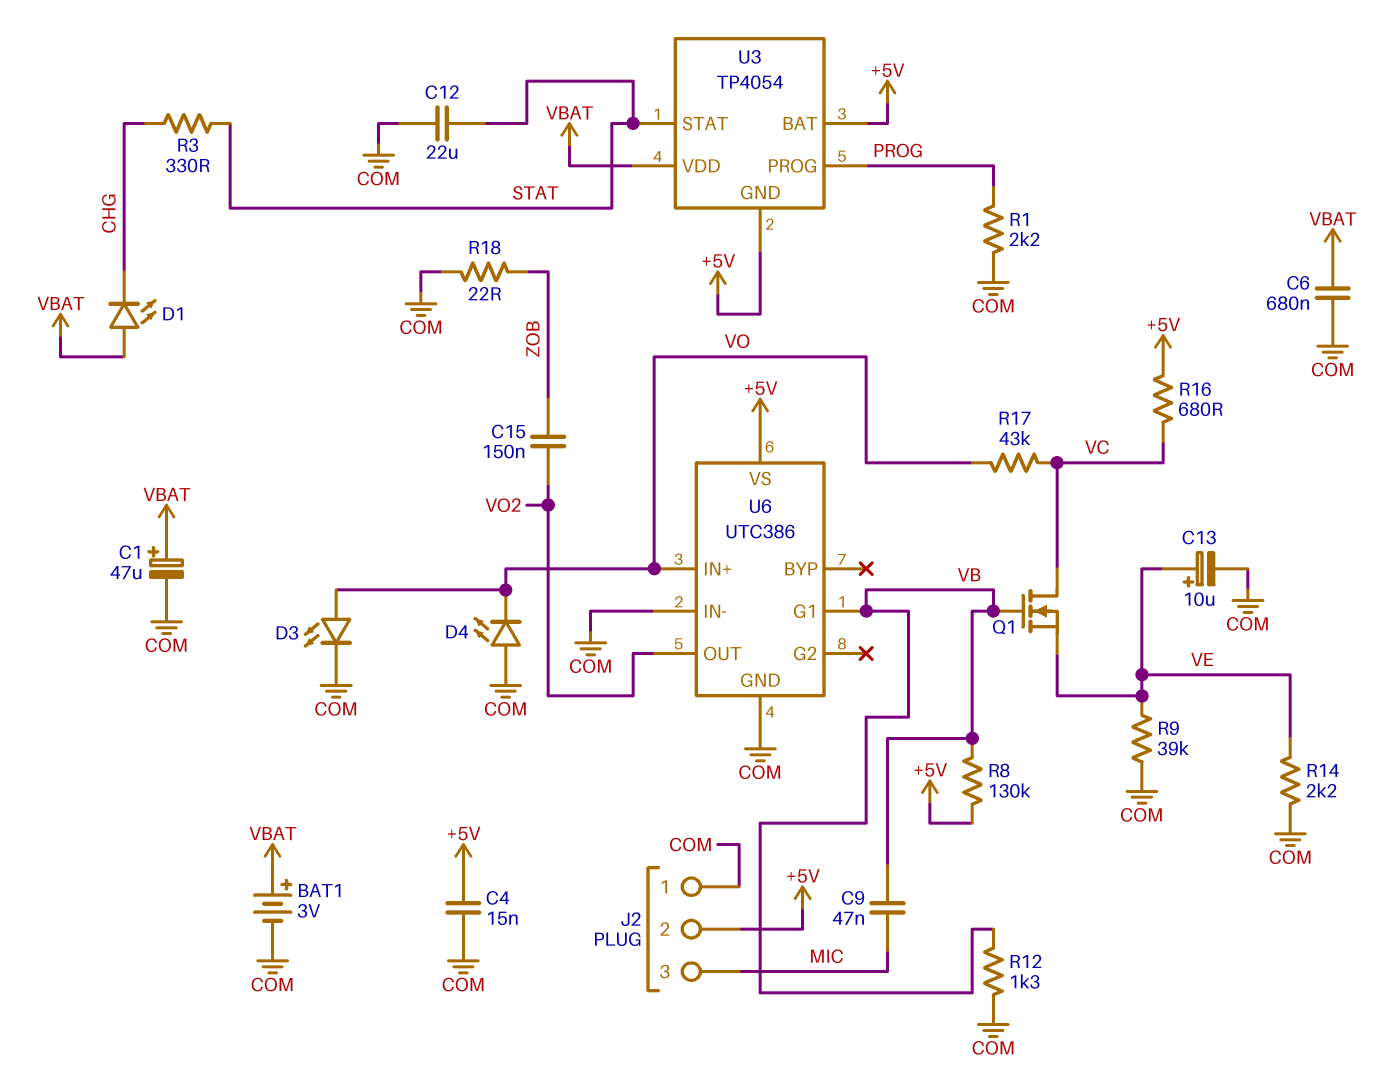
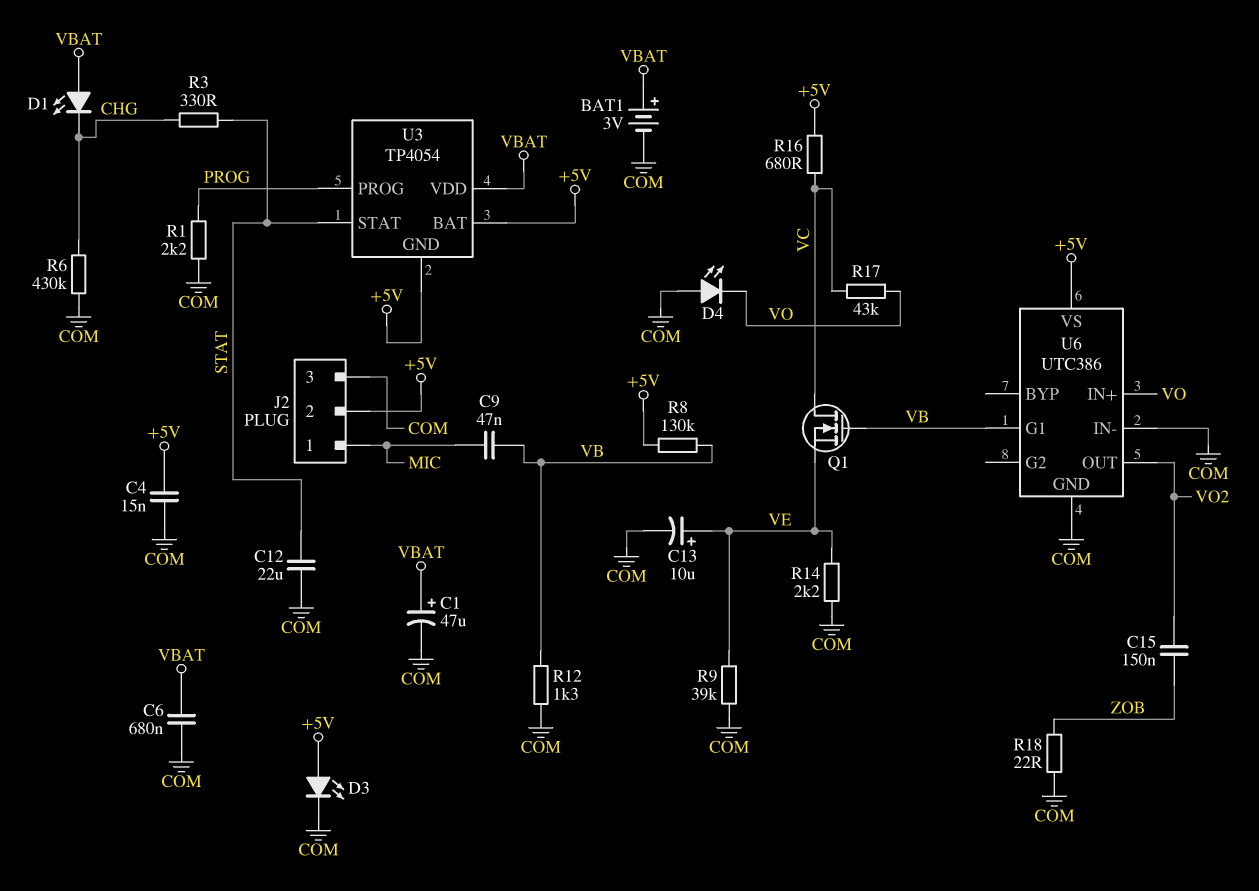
D3: LED (A VO, K COM) -> LED (A +5V, K COM)
J2 pin 1: COM -> MIC
J2 pin 3: MIC -> COM
R6: none -> 430k (CHG, COM)

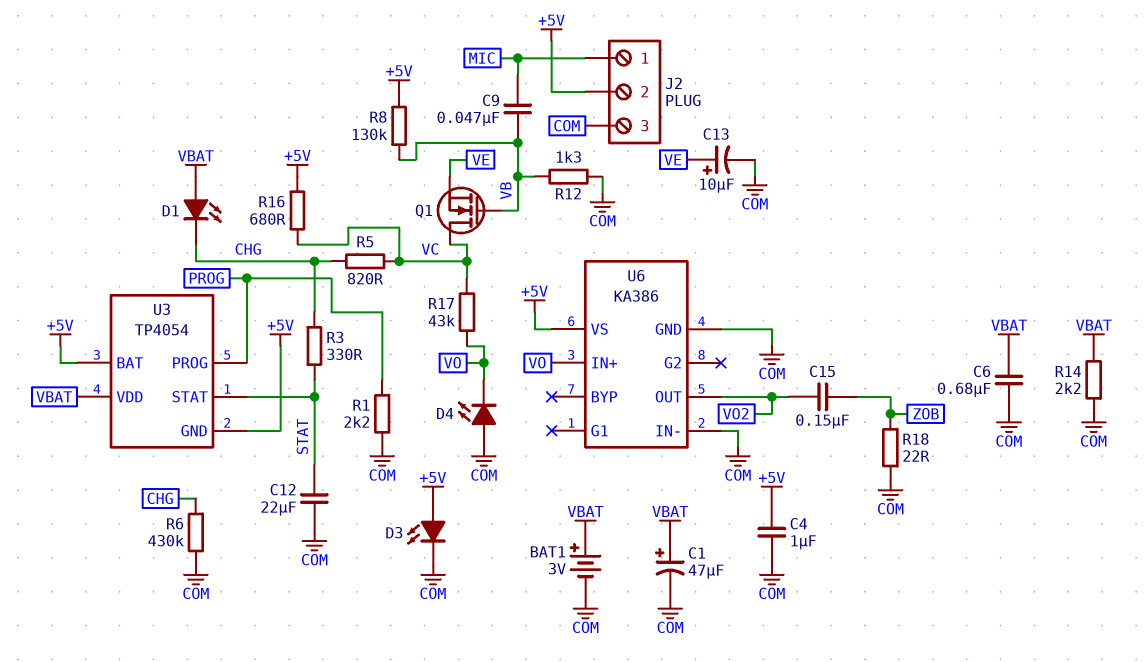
C4: 15nF (+5V, COM) -> 1uF (+5V, COM)
R5: none -> 820 (CHG, VC)
R9: 39k (COM, VE) -> none
R14: 2.2k (COM, VE) -> 2.2k (COM, VBAT)
U6: UTC386 -> KA386
U6 pin G1: VB -> none

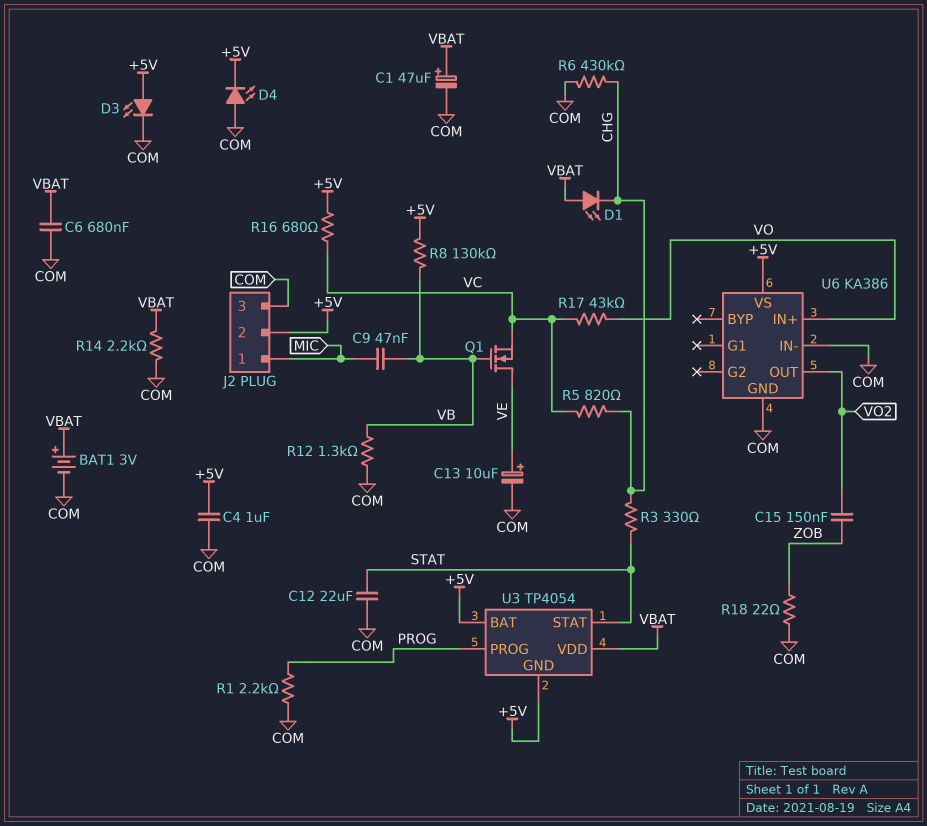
D4: LED (A COM, K VO) -> LED (A COM, K +5V)
Q1: NMOS (G VB, D VC, S VE) -> NMOS (G VB, D VE, S VC)

